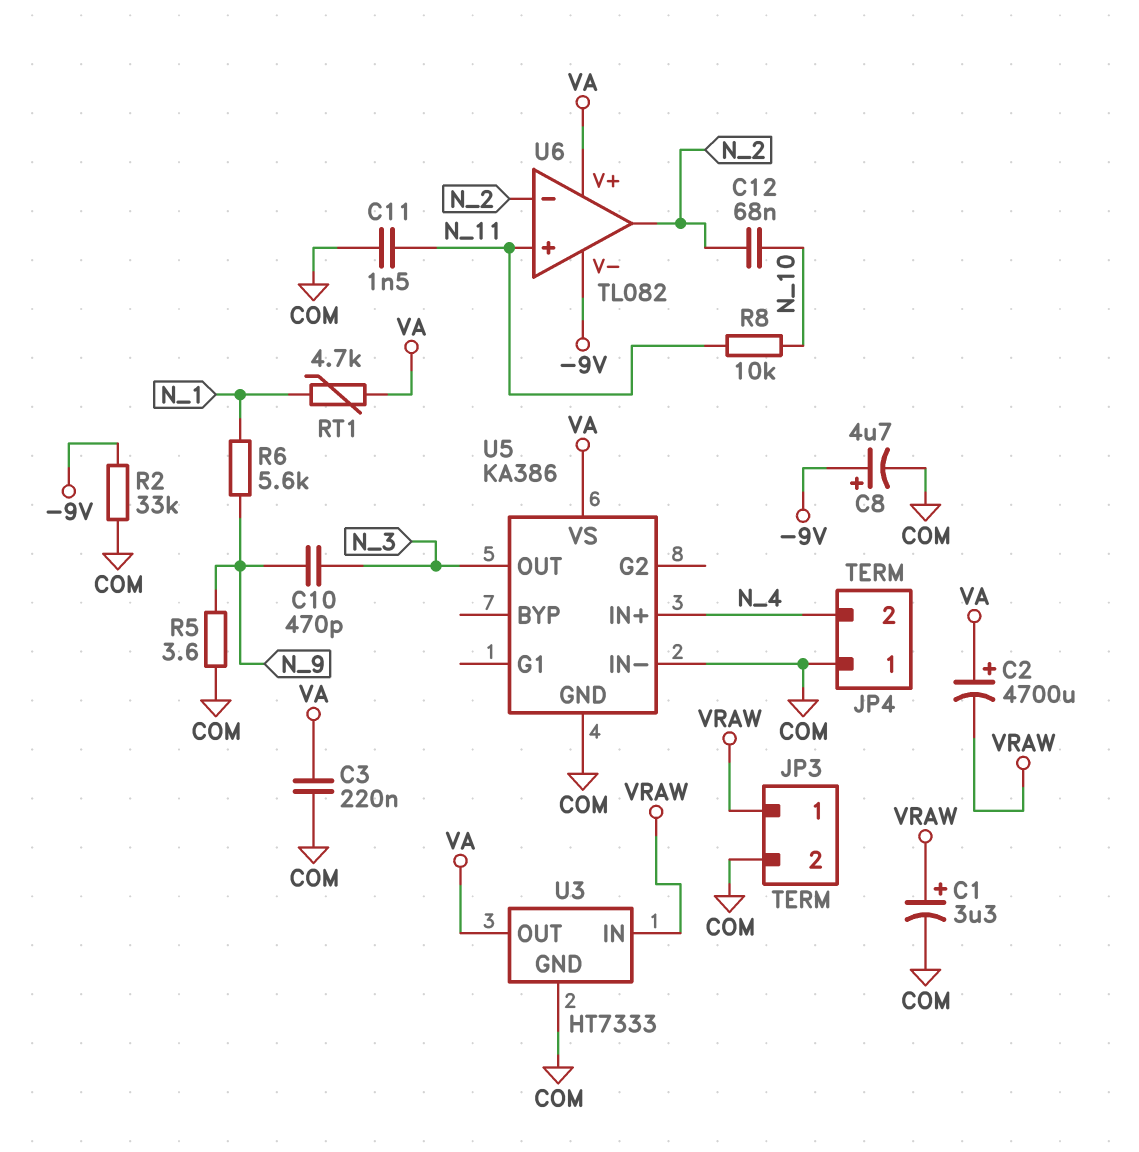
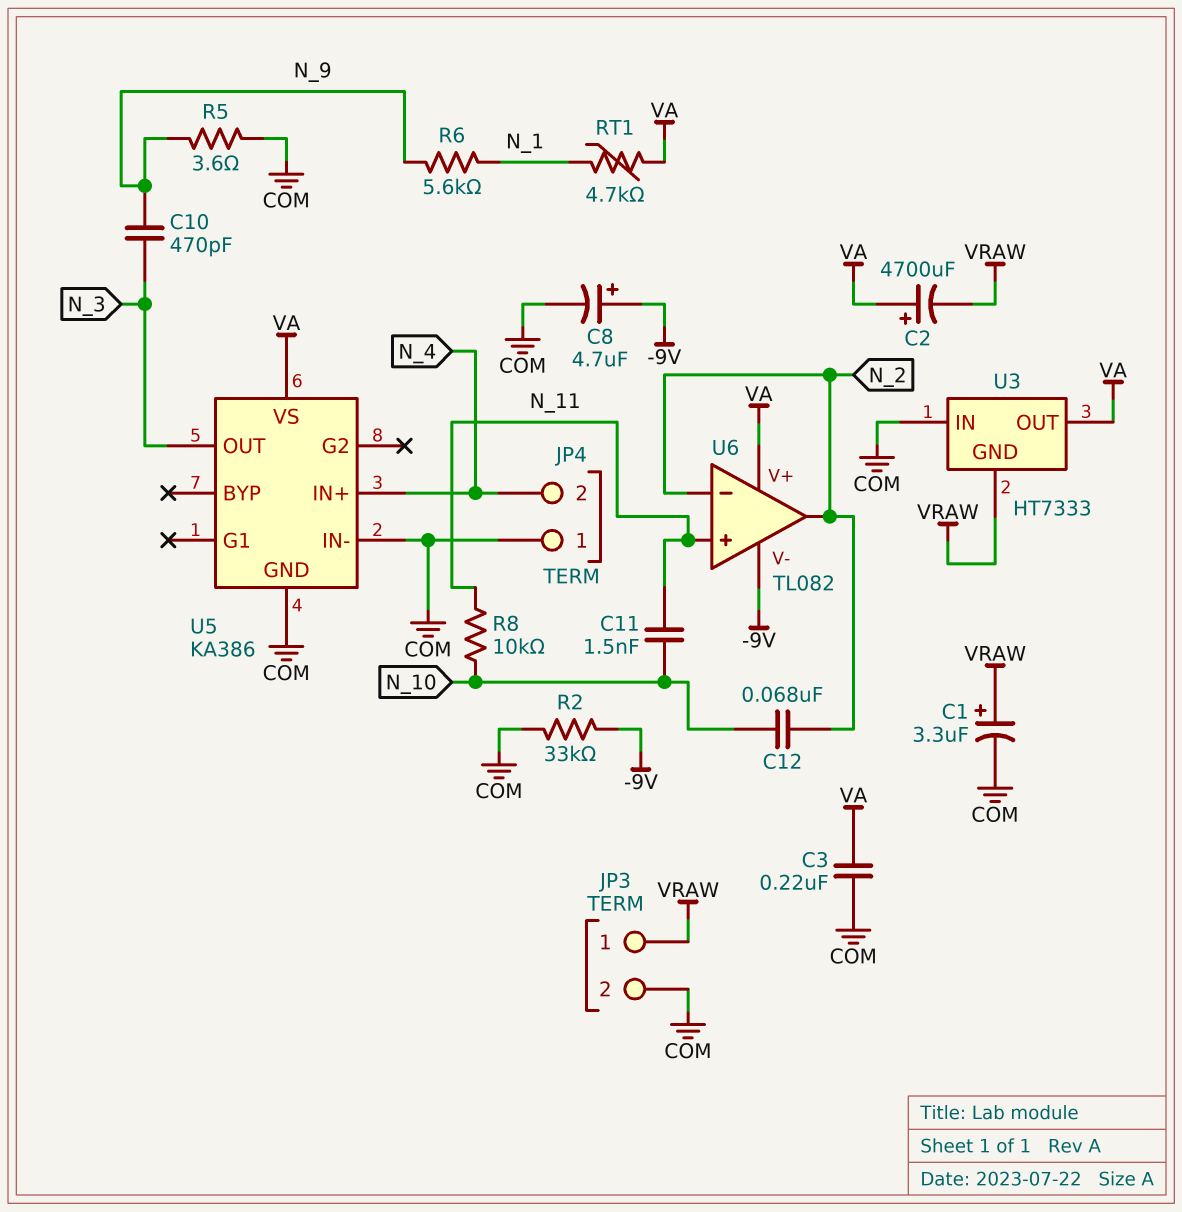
C11: 1.5nF (COM, N_11) -> 1.5nF (N_10, N_11)
U3 pin GND: COM -> VRAW
U3 pin IN: VRAW -> COM

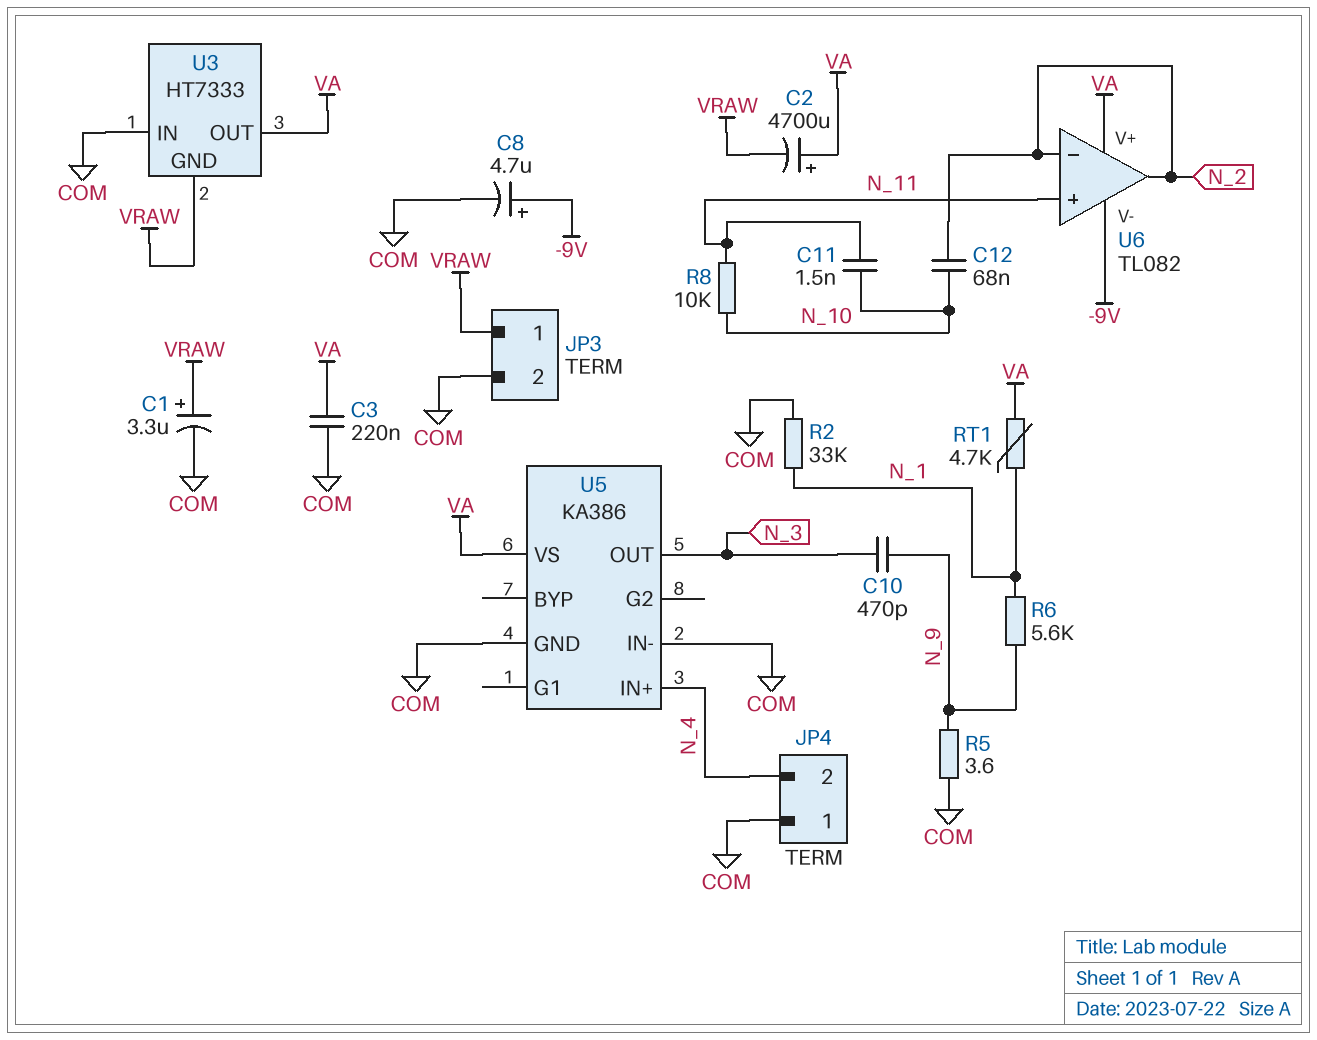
R2: 33k (-9V, COM) -> 33k (COM, N_1)

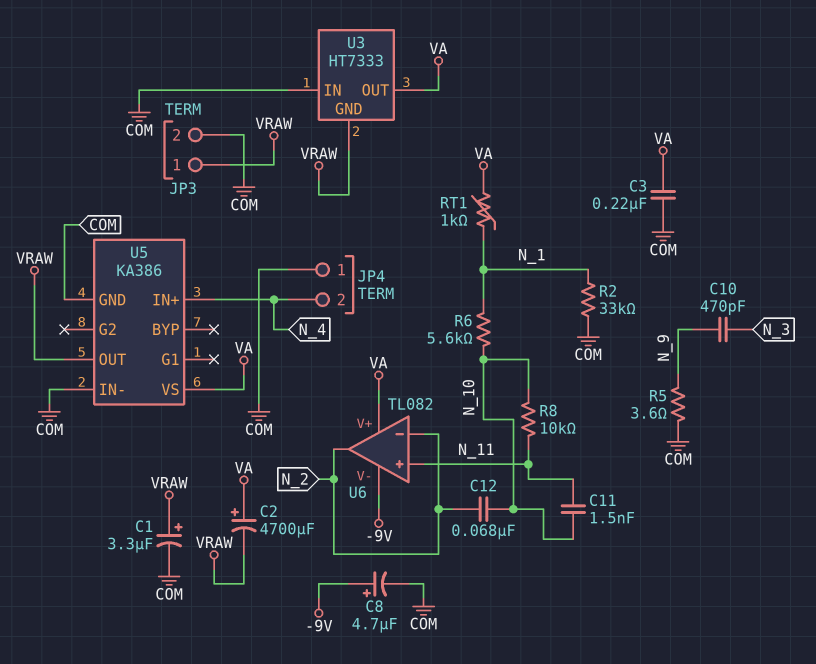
R6: 5.6k (N_1, N_9) -> 5.6k (N_1, N_10)
RT1: 4.7k (N_1, VA) -> 1k (N_1, VA)
U5 pin OUT: N_3 -> VRAW

